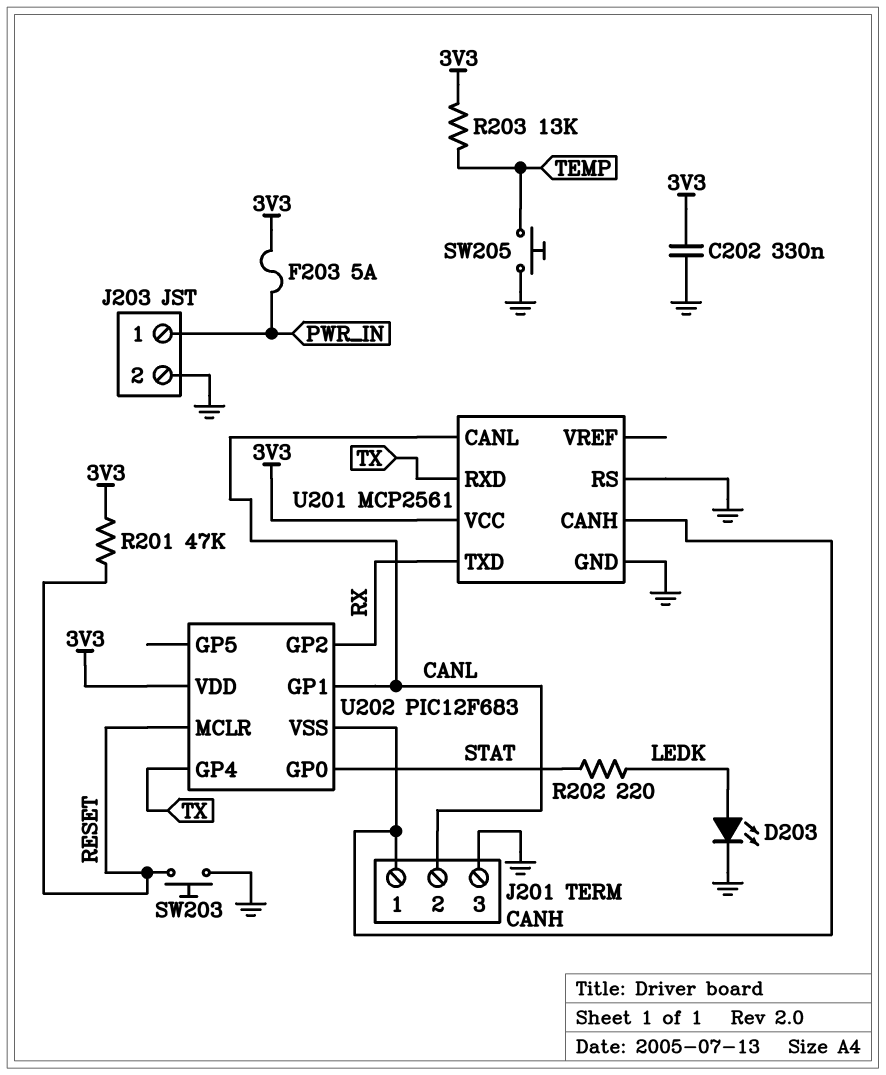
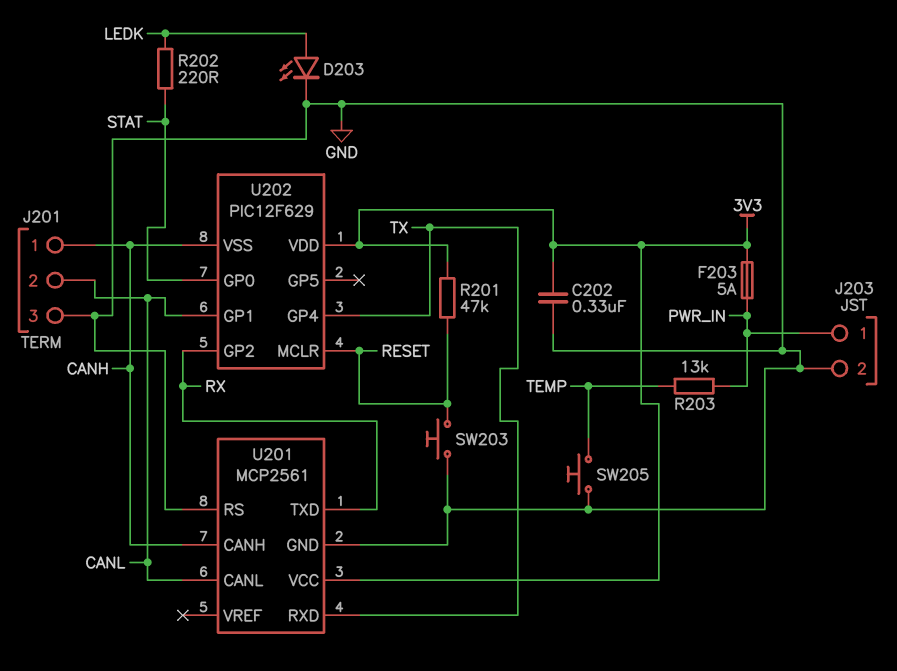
R203: 13k (3V3, TEMP) -> 13k (PWR_IN, TEMP)
U202: PIC12F683 -> PIC12F629

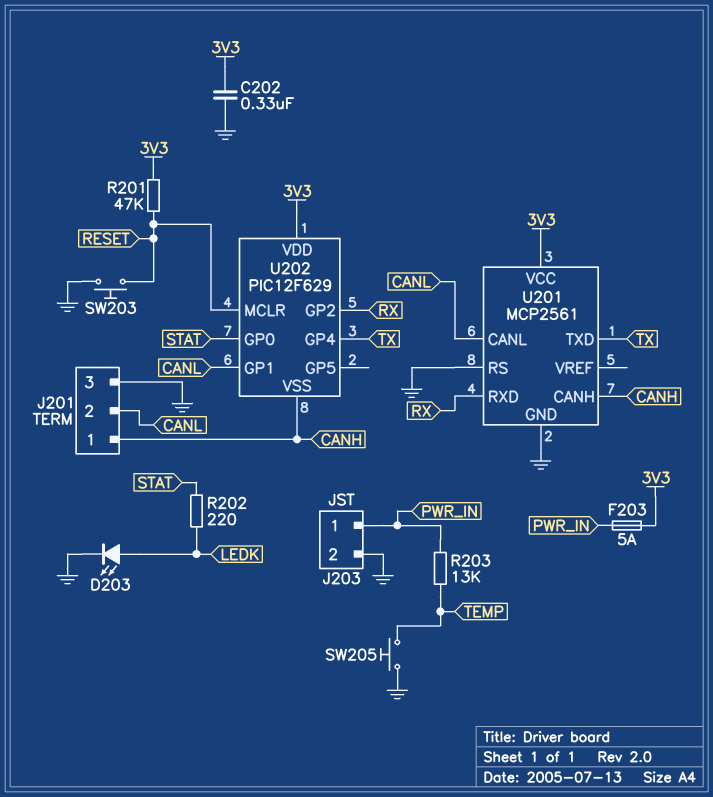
U201 pin RXD: TX -> RX
U201 pin TXD: RX -> TX

